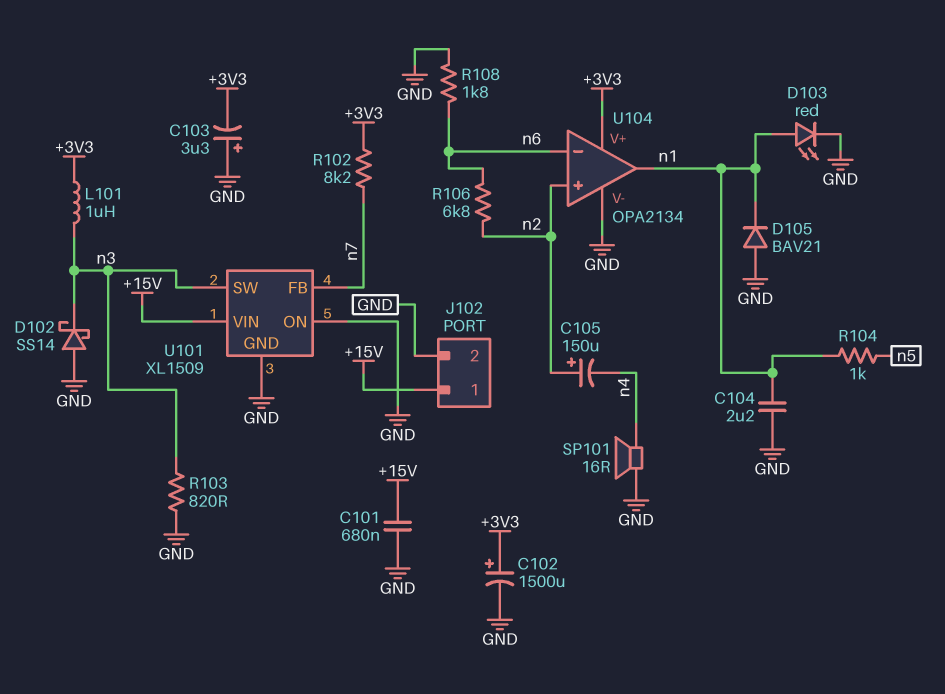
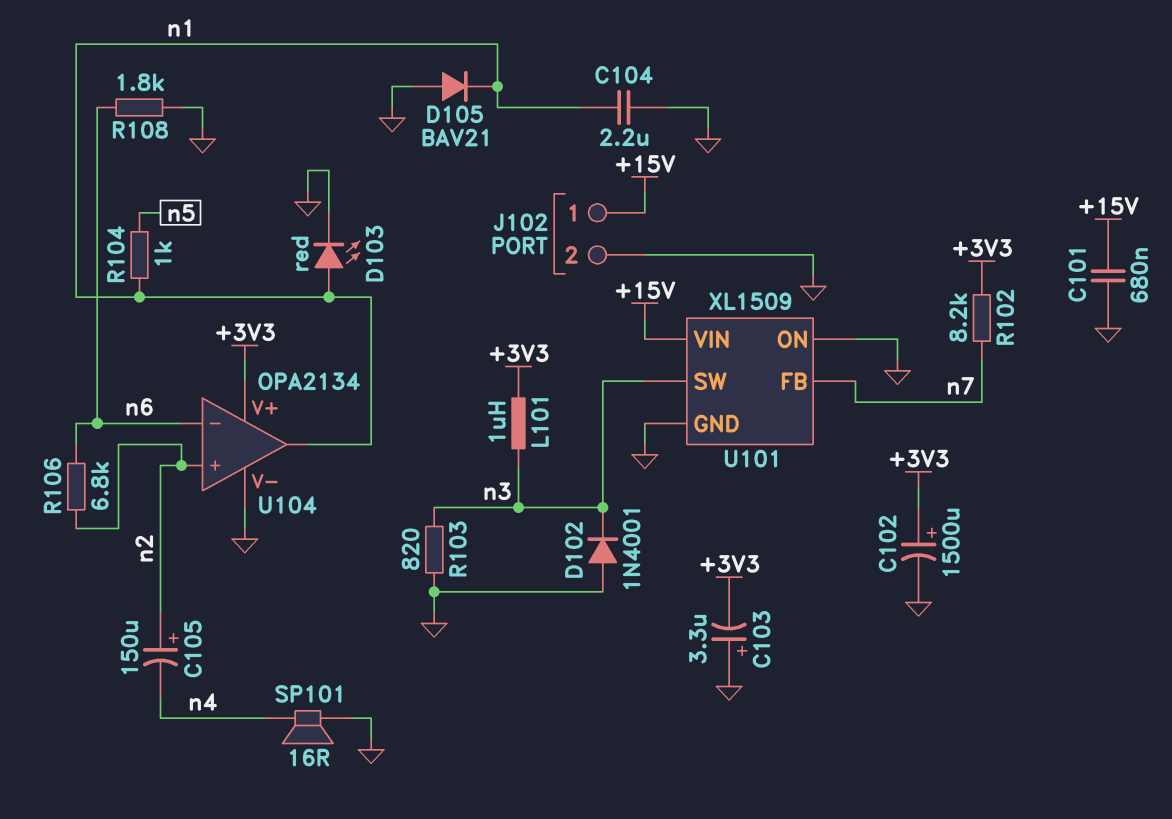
D102: schottky SS14 (A GND, K n3) -> diode 1N4001 (A GND, K n3)

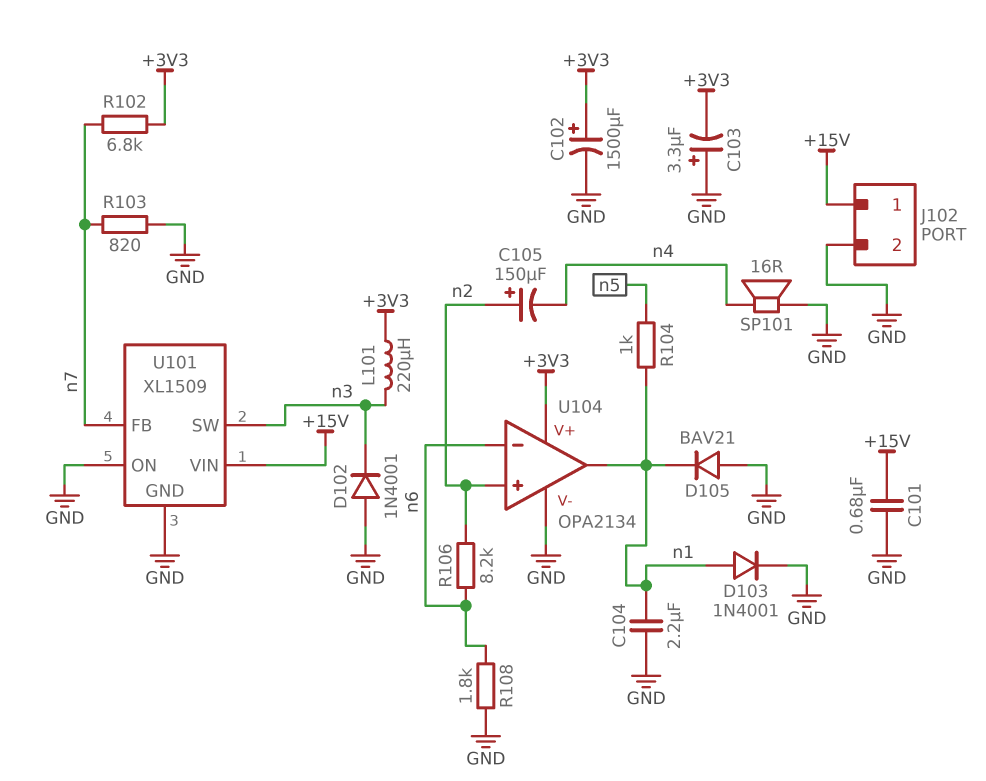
D103: LED red (A n1, K GND) -> diode 1N4001 (A n1, K GND)
L101: 1uH (+3V3, n3) -> 220uH (+3V3, n3)
R102: 8.2k (+3V3, n7) -> 6.8k (+3V3, n7)
R103: 820 (GND, n3) -> 820 (GND, n7)
R106: 6.8k (n2, n6) -> 8.2k (n2, n6)

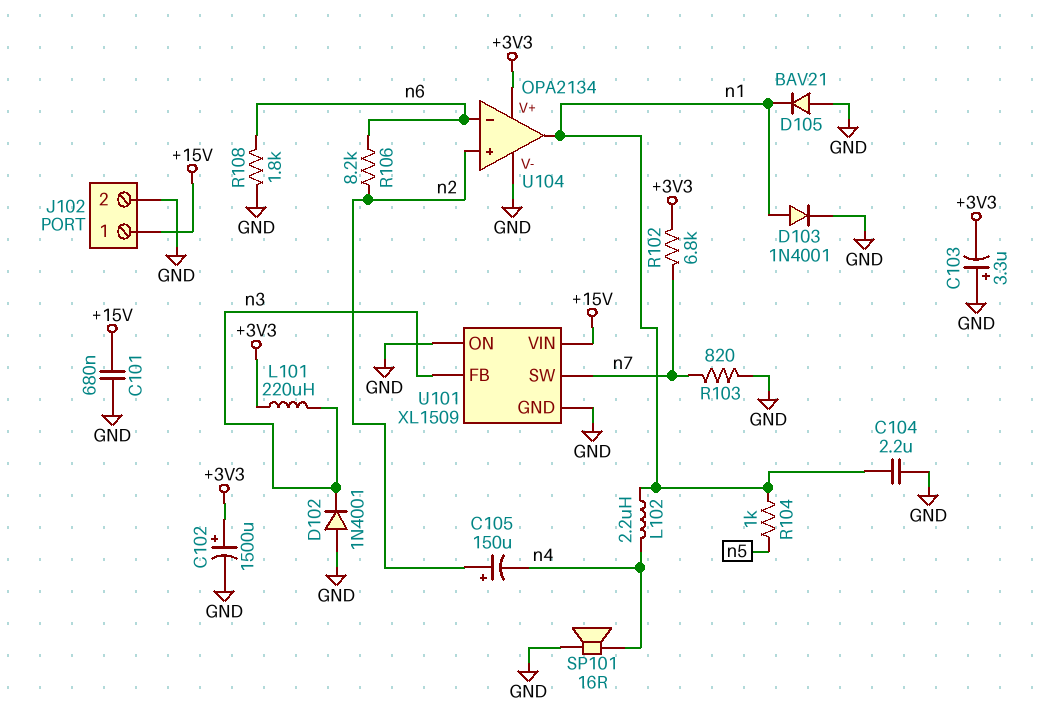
L102: none -> 2.2uH (n1, n4)
U101 pin FB: n7 -> n3
U101 pin SW: n3 -> n7

